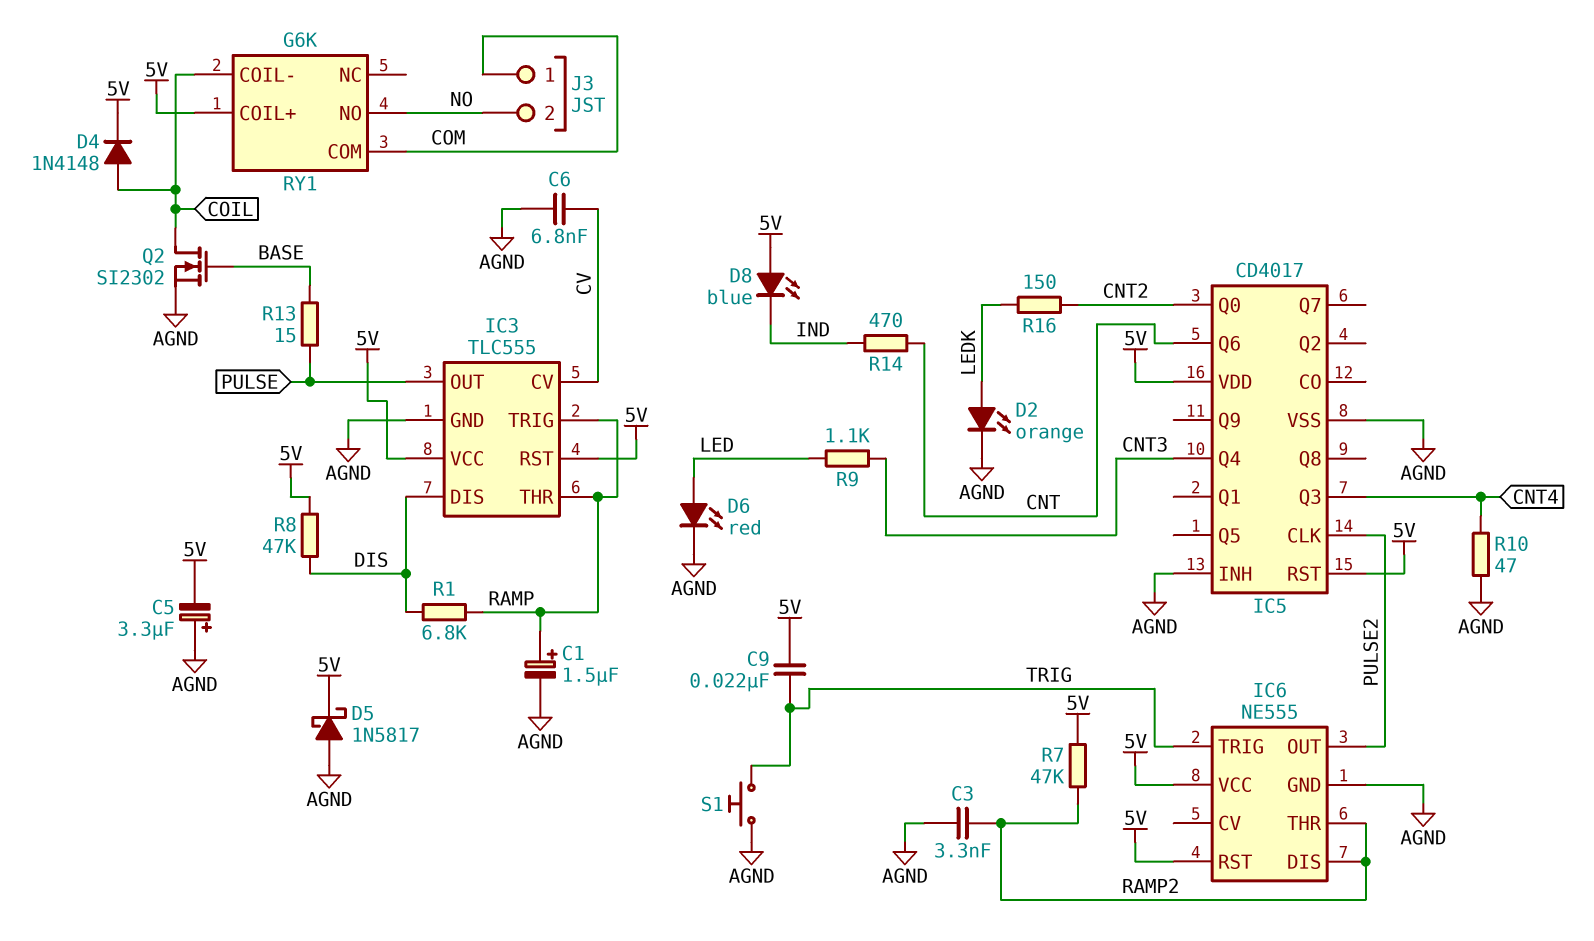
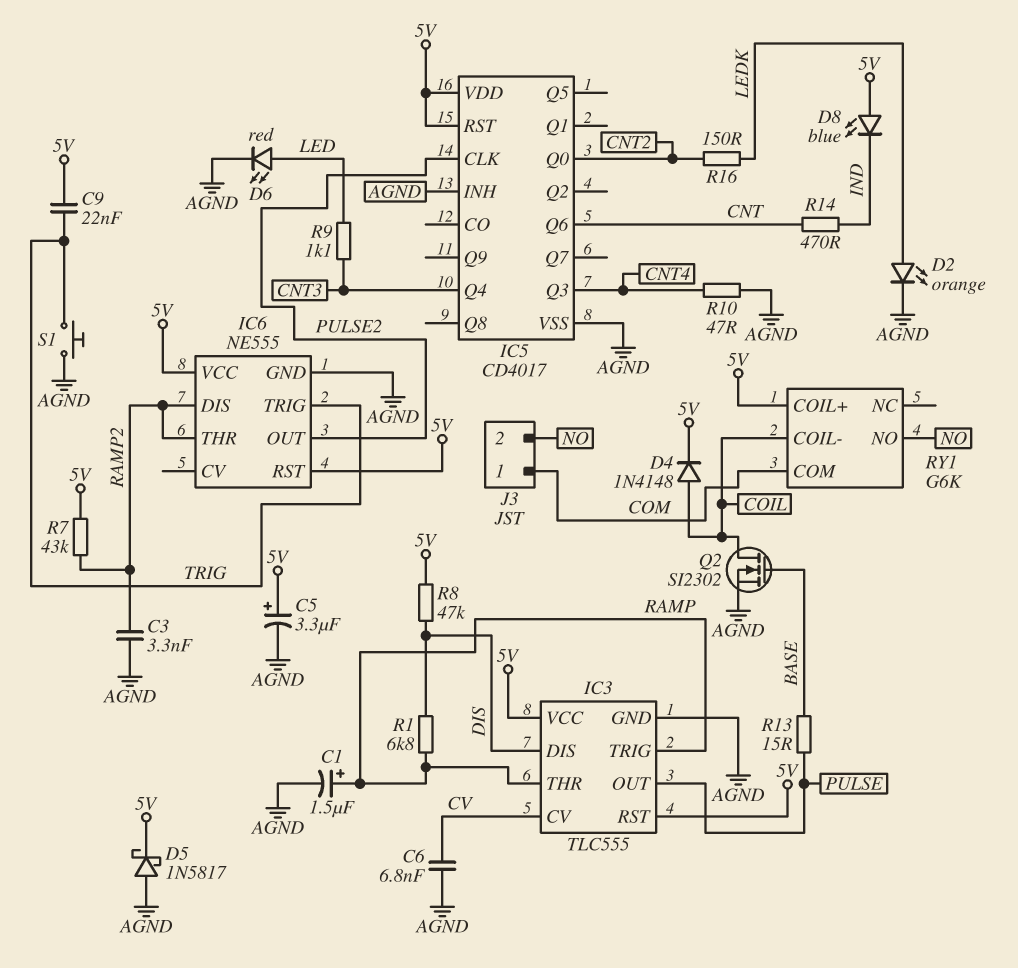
C5: 3.3uF (plus AGND, minus 5V) -> 3.3uF (plus 5V, minus AGND)
R7: 47k (5V, RAMP2) -> 43k (5V, RAMP2)

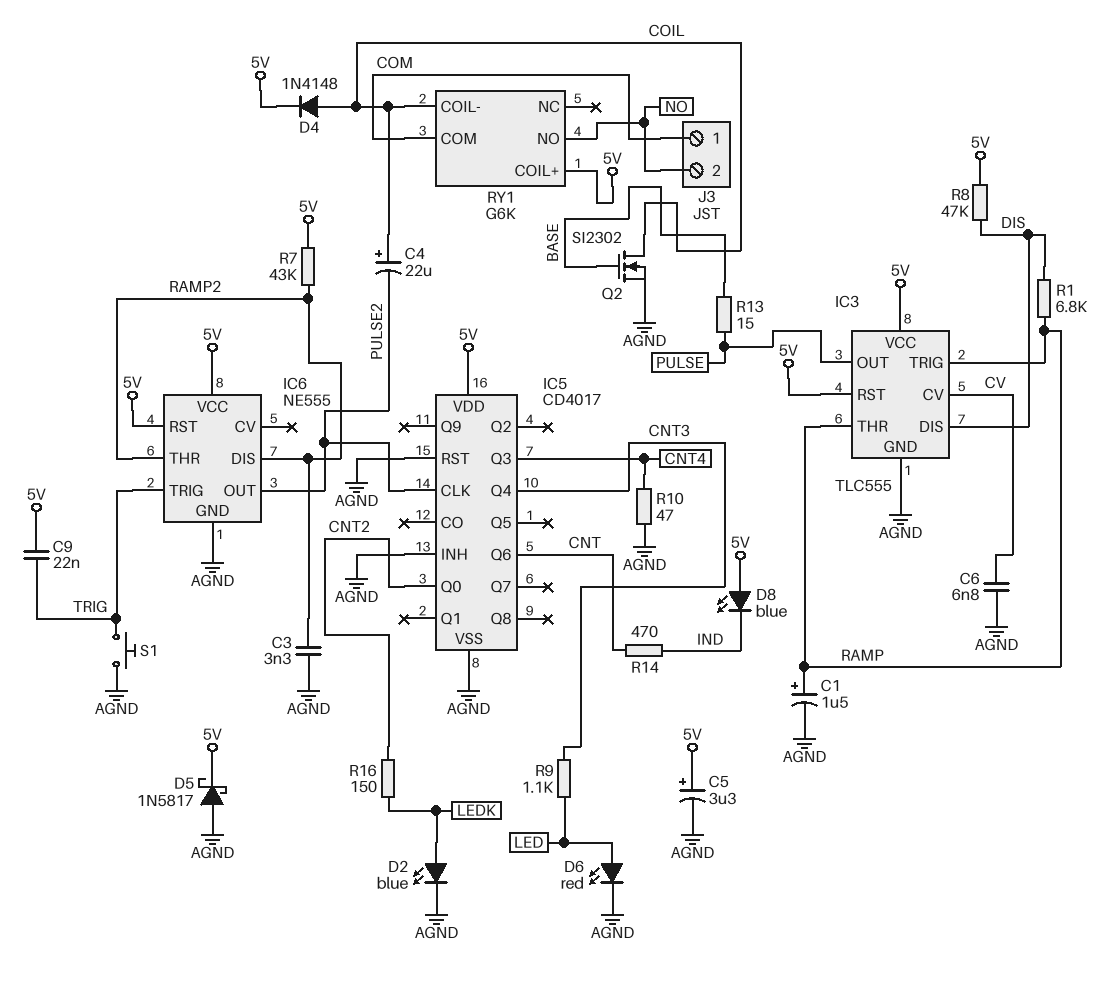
C4: none -> 22uF (plus COIL, minus PULSE2)
D2: LED orange (A LEDK, K AGND) -> LED blue (A LEDK, K AGND)
IC5 pin RST: 5V -> AGND

